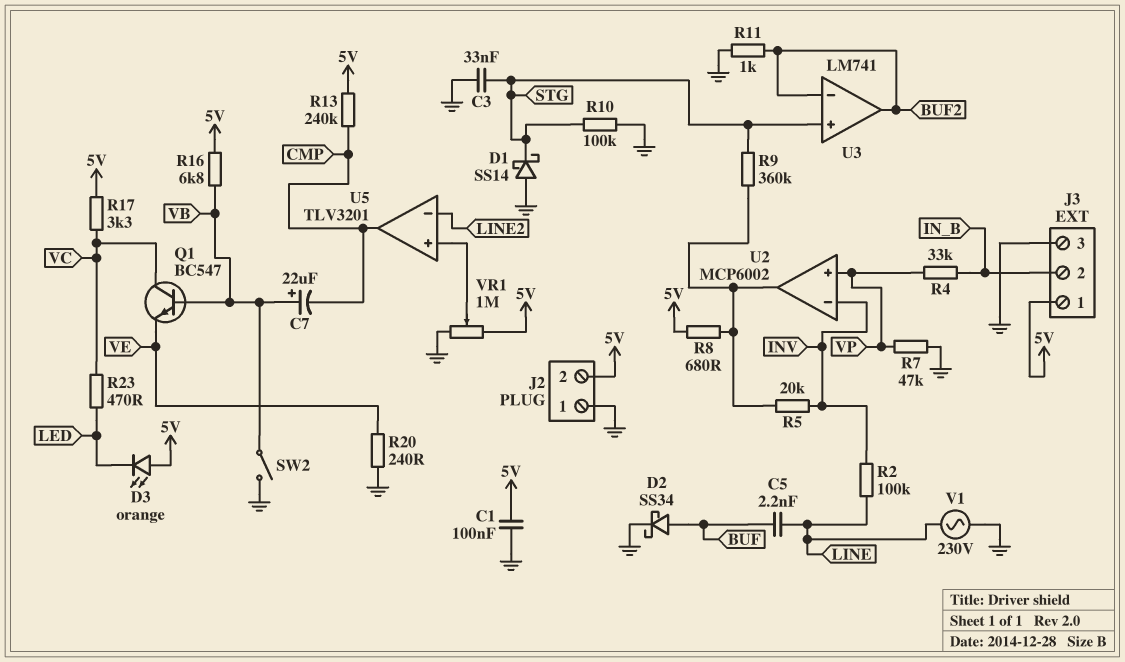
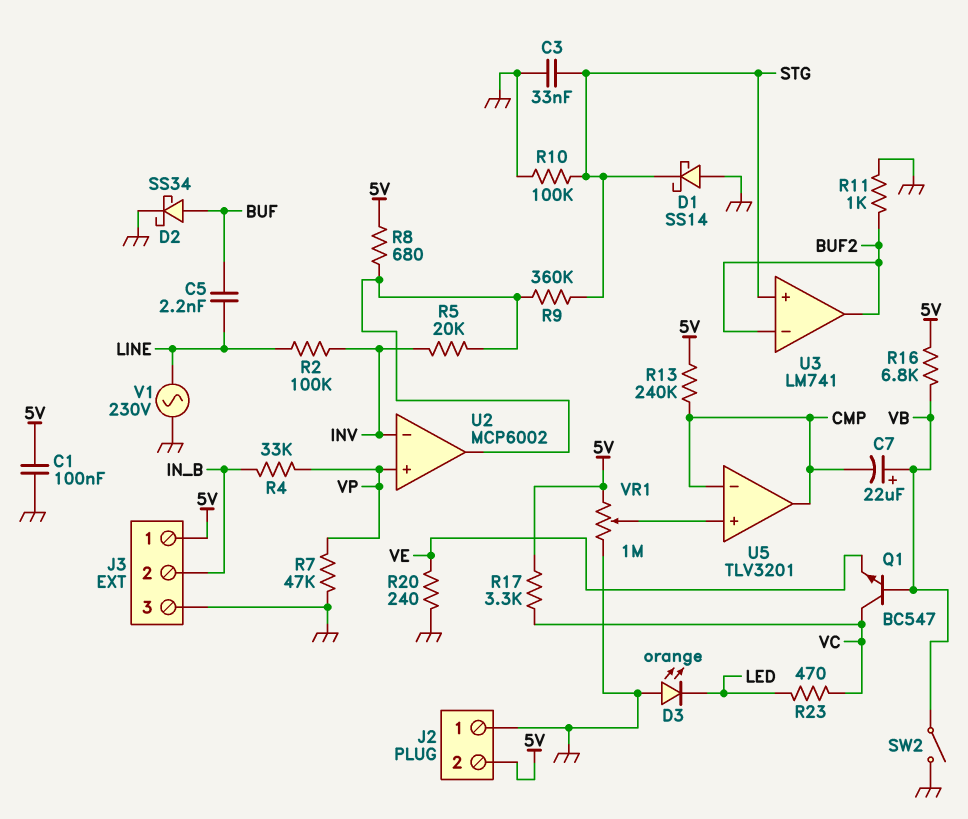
D3: LED orange (A 5V, K LED) -> LED orange (A GND, K LED)
U5 pin in-: LINE2 -> CMP

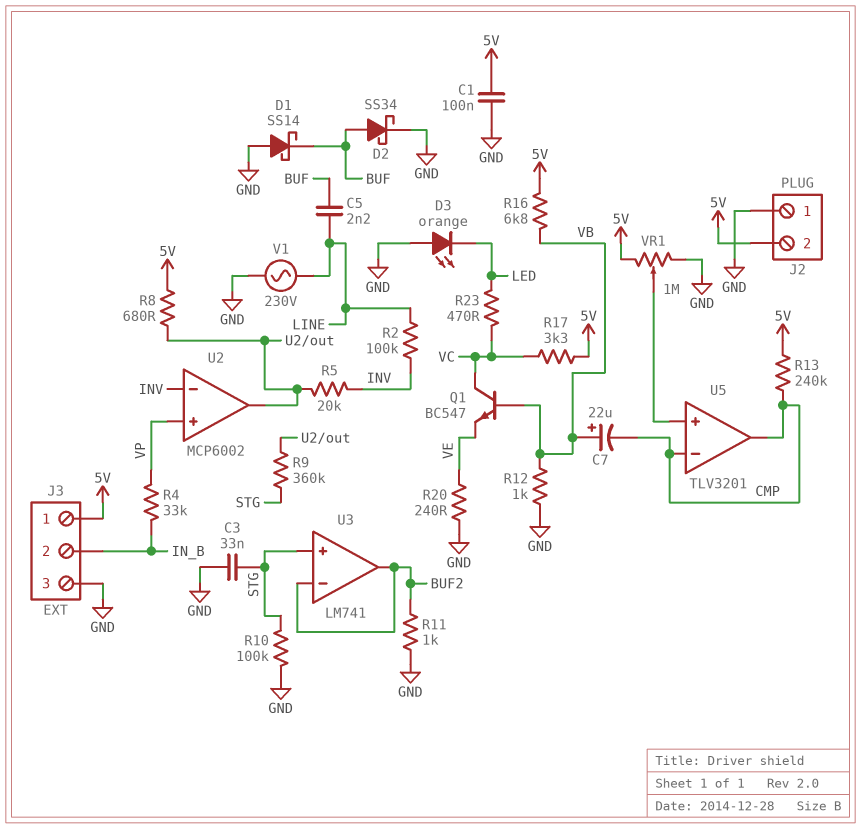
D1: schottky SS14 (A GND, K STG) -> schottky SS14 (A GND, K BUF)
R7: 47k (GND, VP) -> none
R12: none -> 1k (GND, VB)
SW2: switch (GND, VB) -> none

